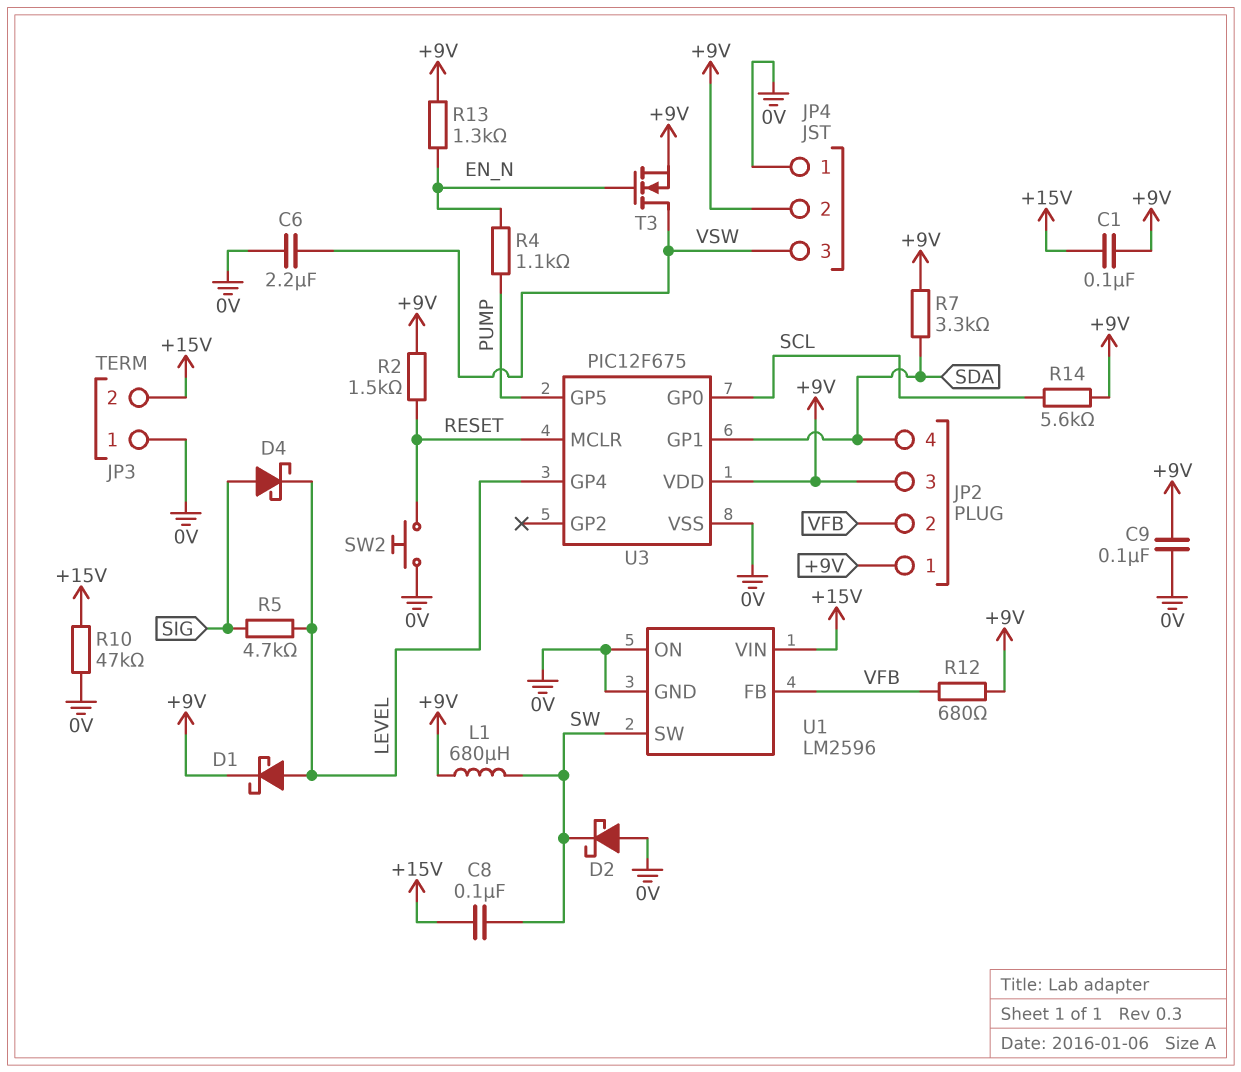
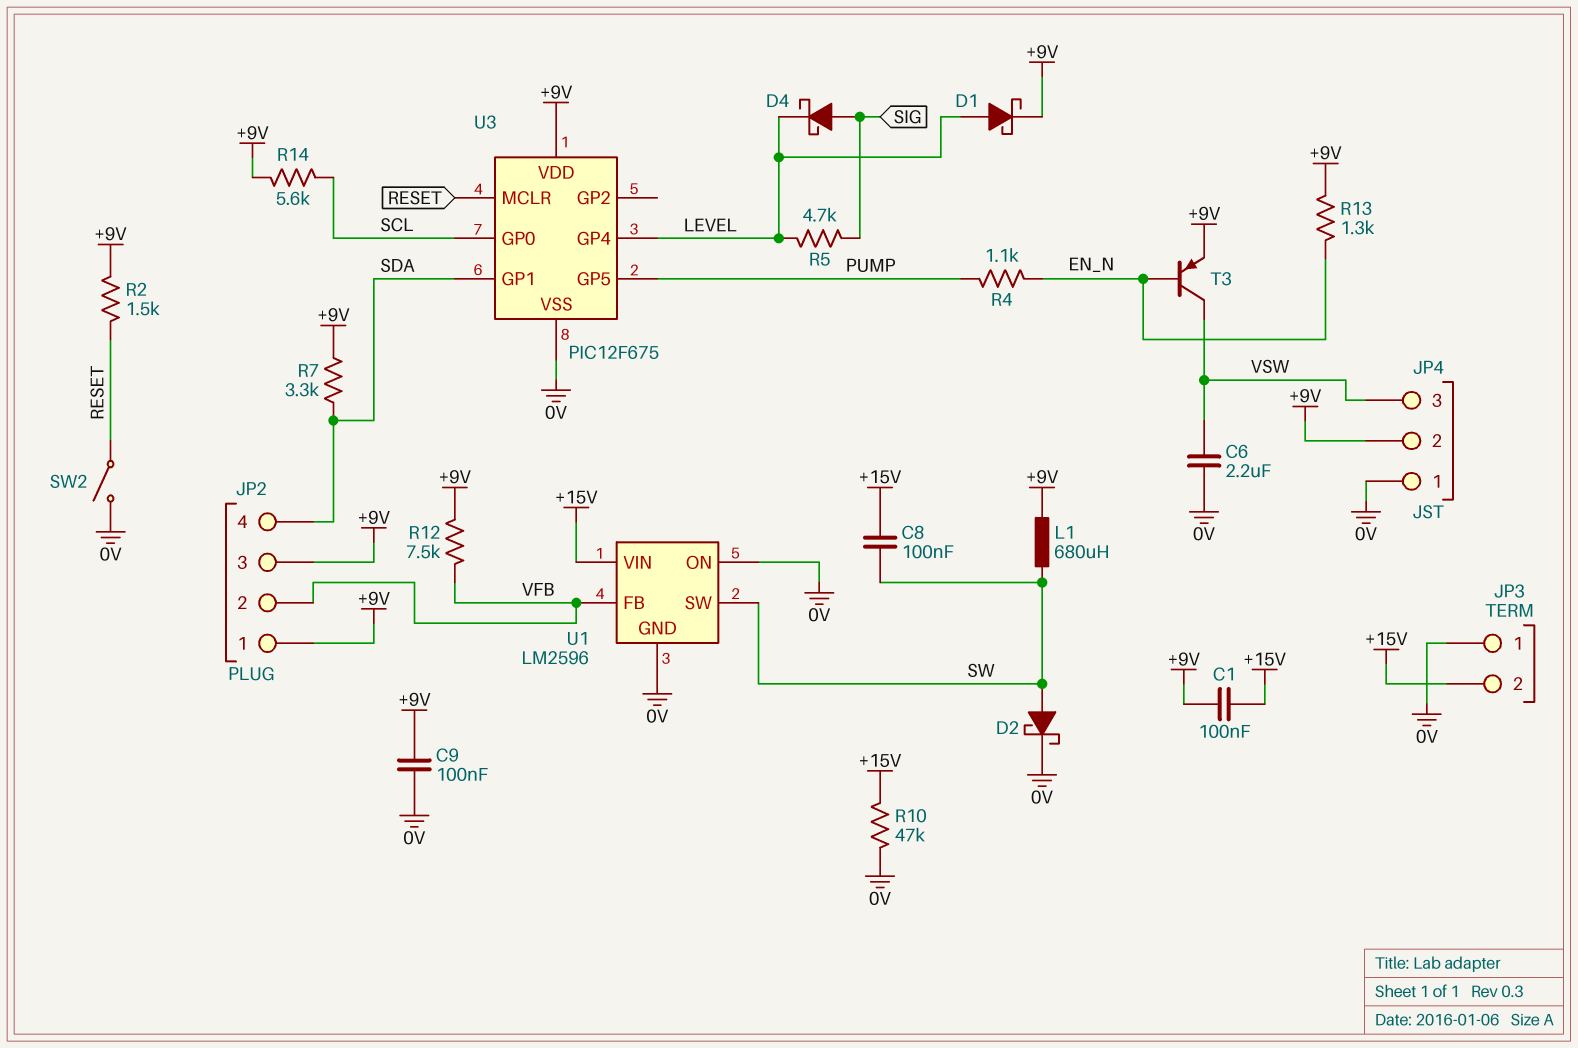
D2: schottky (A 0V, K SW) -> schottky (A SW, K 0V)
R12: 680 (+9V, VFB) -> 7.5k (+9V, VFB)
SW2: button (0V, RESET) -> switch (0V, RESET)
T3: NMOS (G EN_N, D VSW, S +9V) -> PNP (B EN_N, C VSW, E +9V)

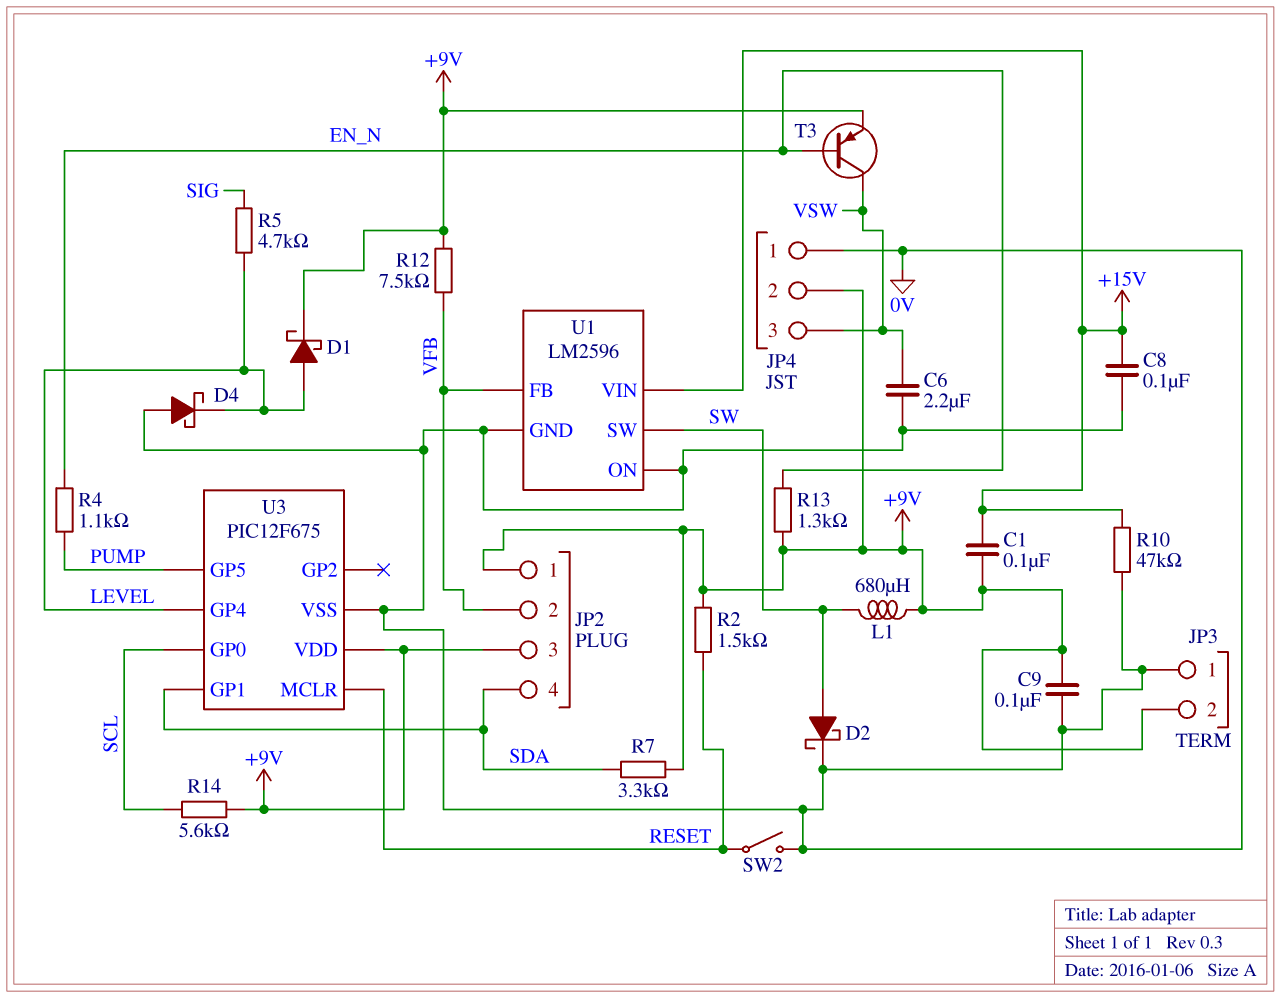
C8: 100nF (+15V, SW) -> 100nF (+15V, 0V)
D4: schottky (A SIG, K LEVEL) -> schottky (A 0V, K LEVEL)
JP3 pin 2: +15V -> +9V

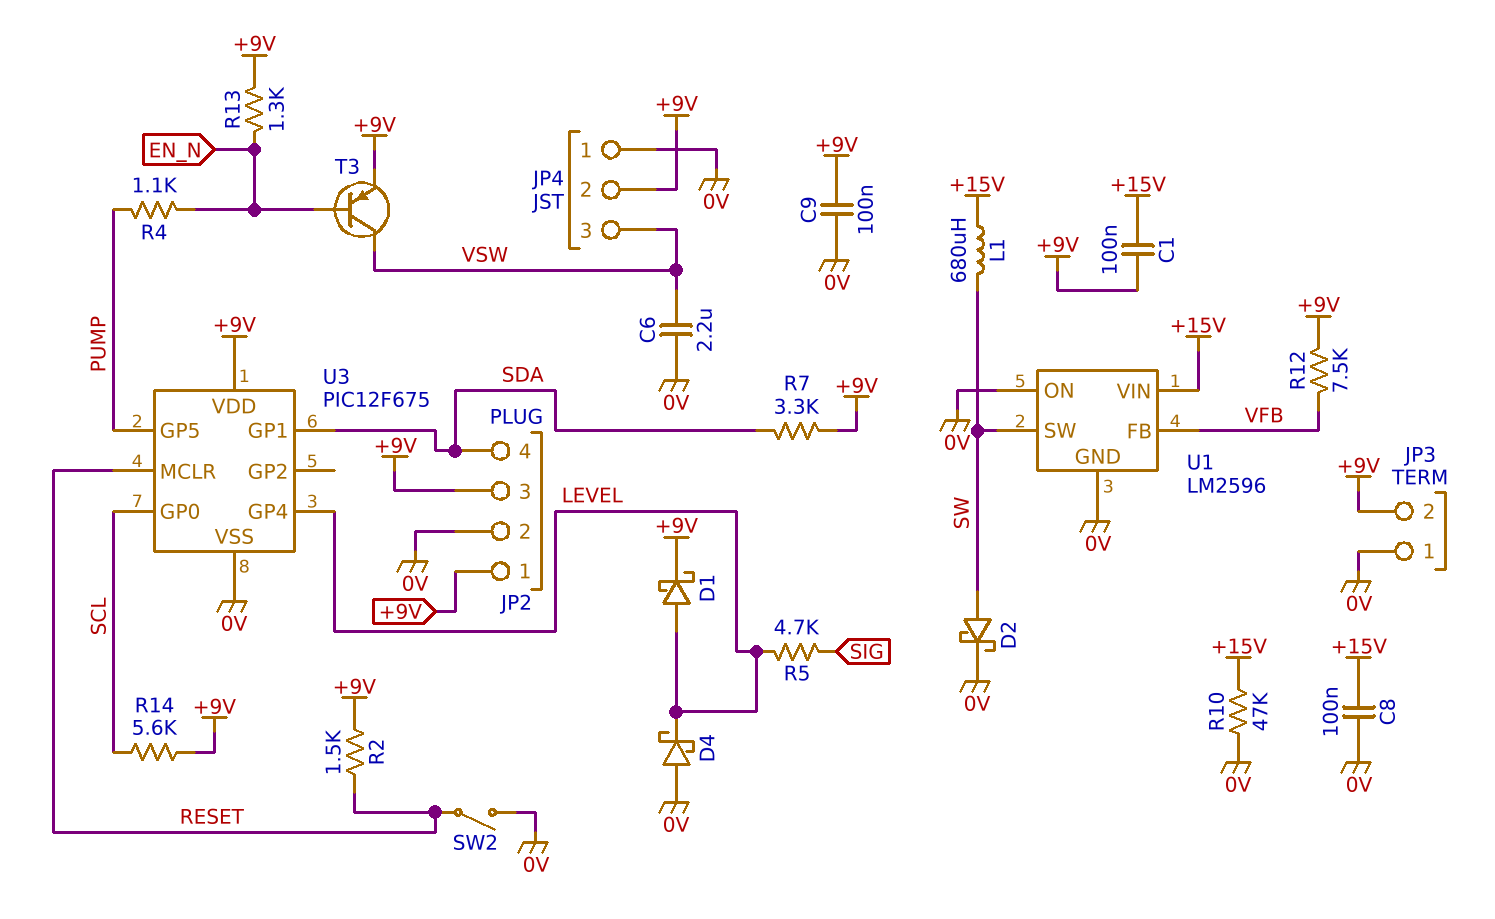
JP2 pin 2: VFB -> 0V
L1: 680uH (+9V, SW) -> 680uH (+15V, SW)

